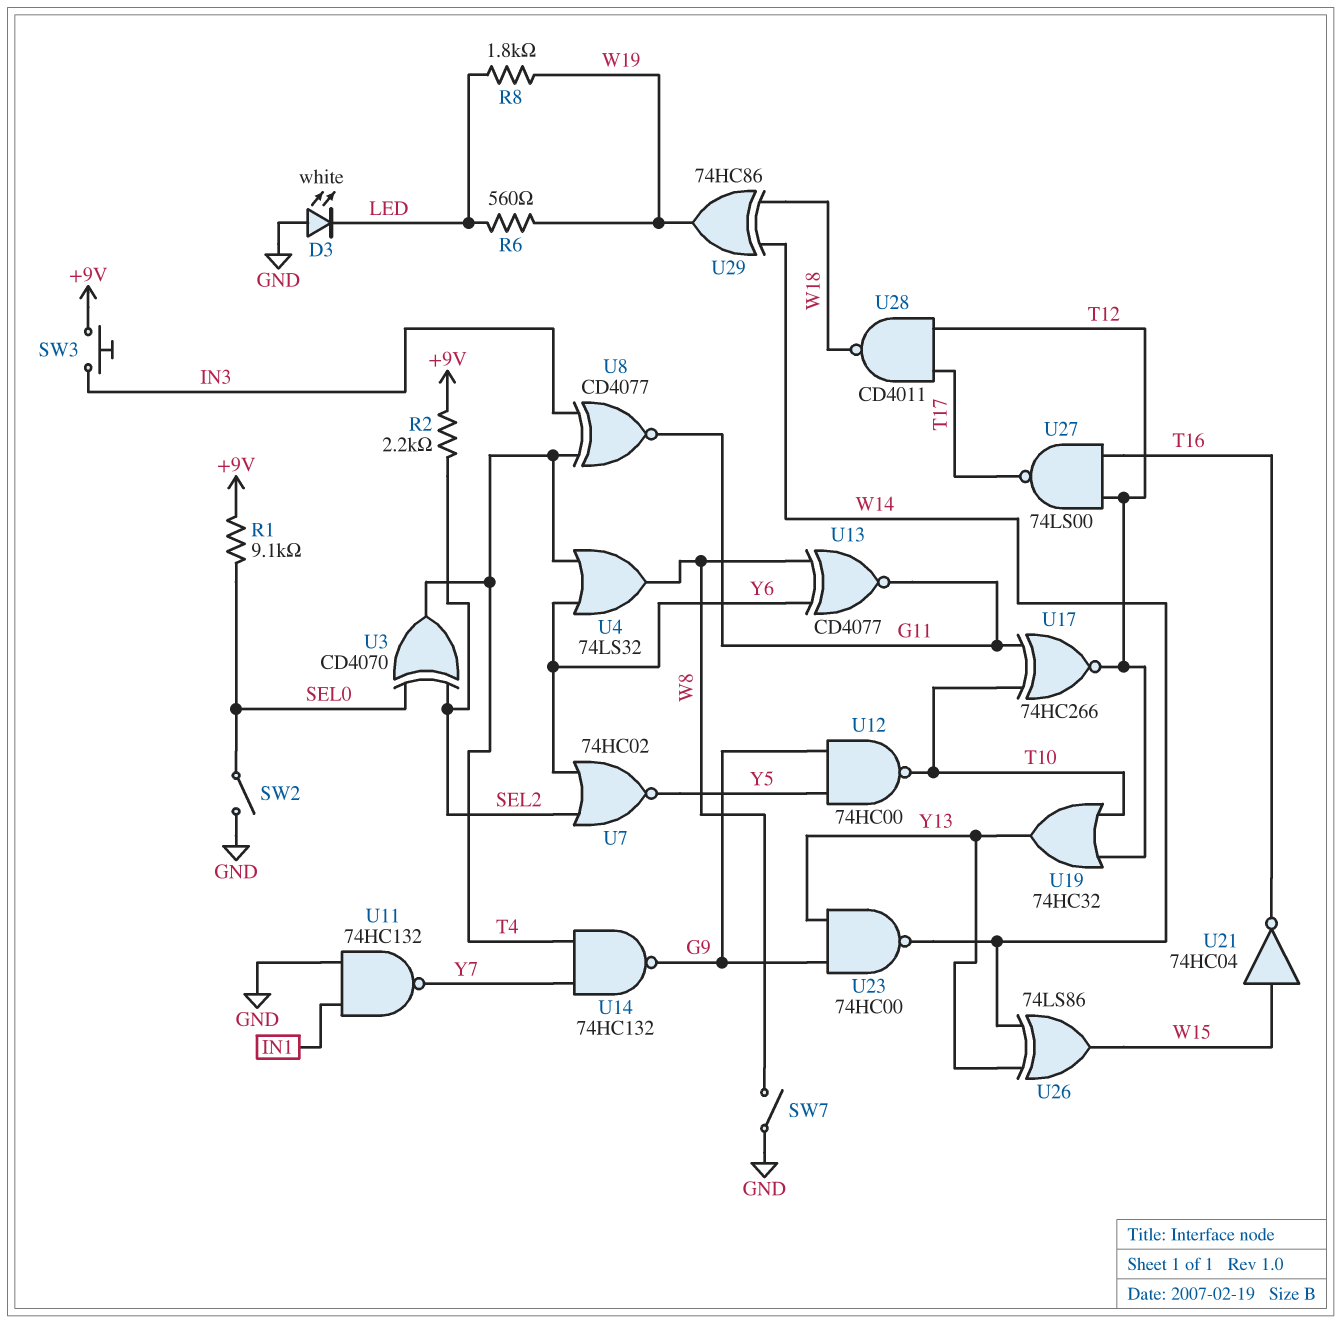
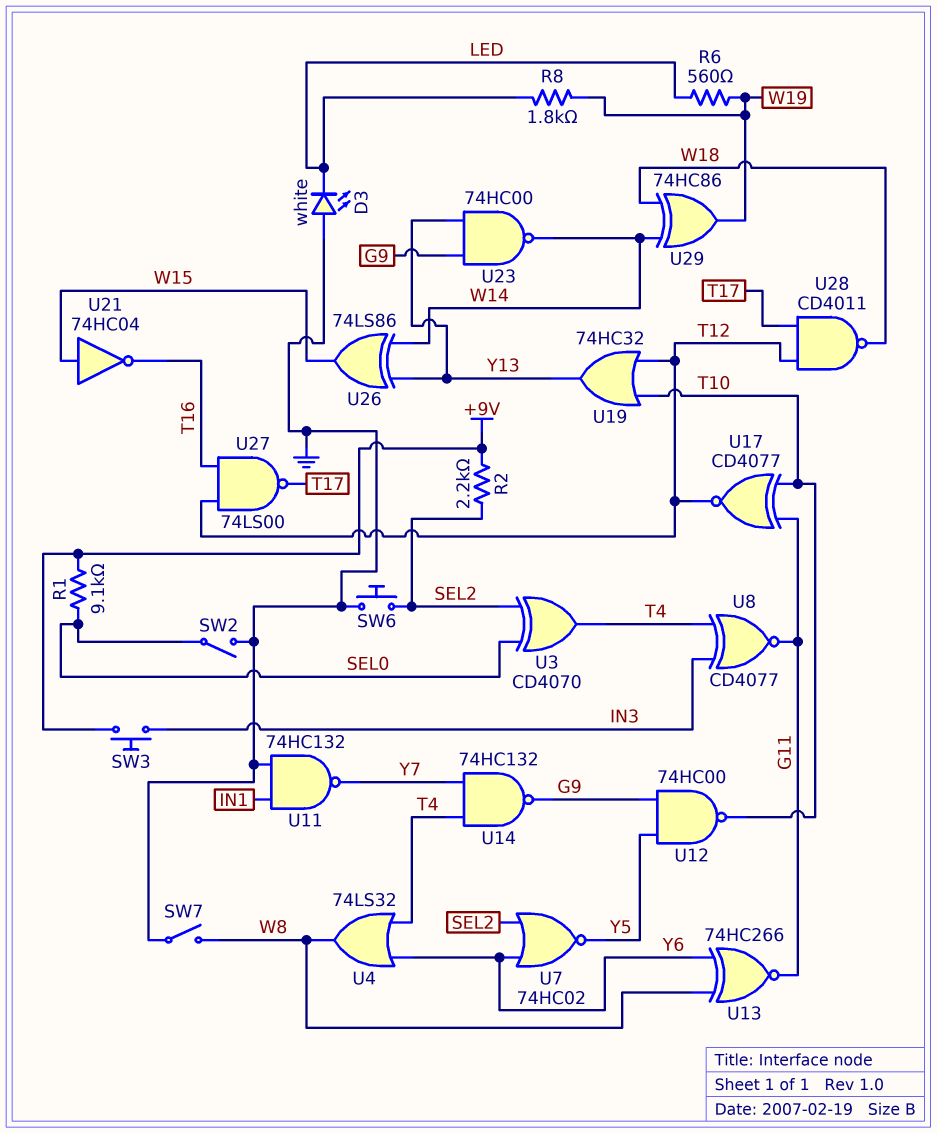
SW6: none -> button (GND, SEL2)
U13: XNOR CD4077 (in W8, in Y6, out G11) -> XNOR 74HC266 (in W8, in Y6, out G11)
U17: XNOR 74HC266 (in G11, in T10, out T12) -> XNOR CD4077 (in G11, in T10, out T12)

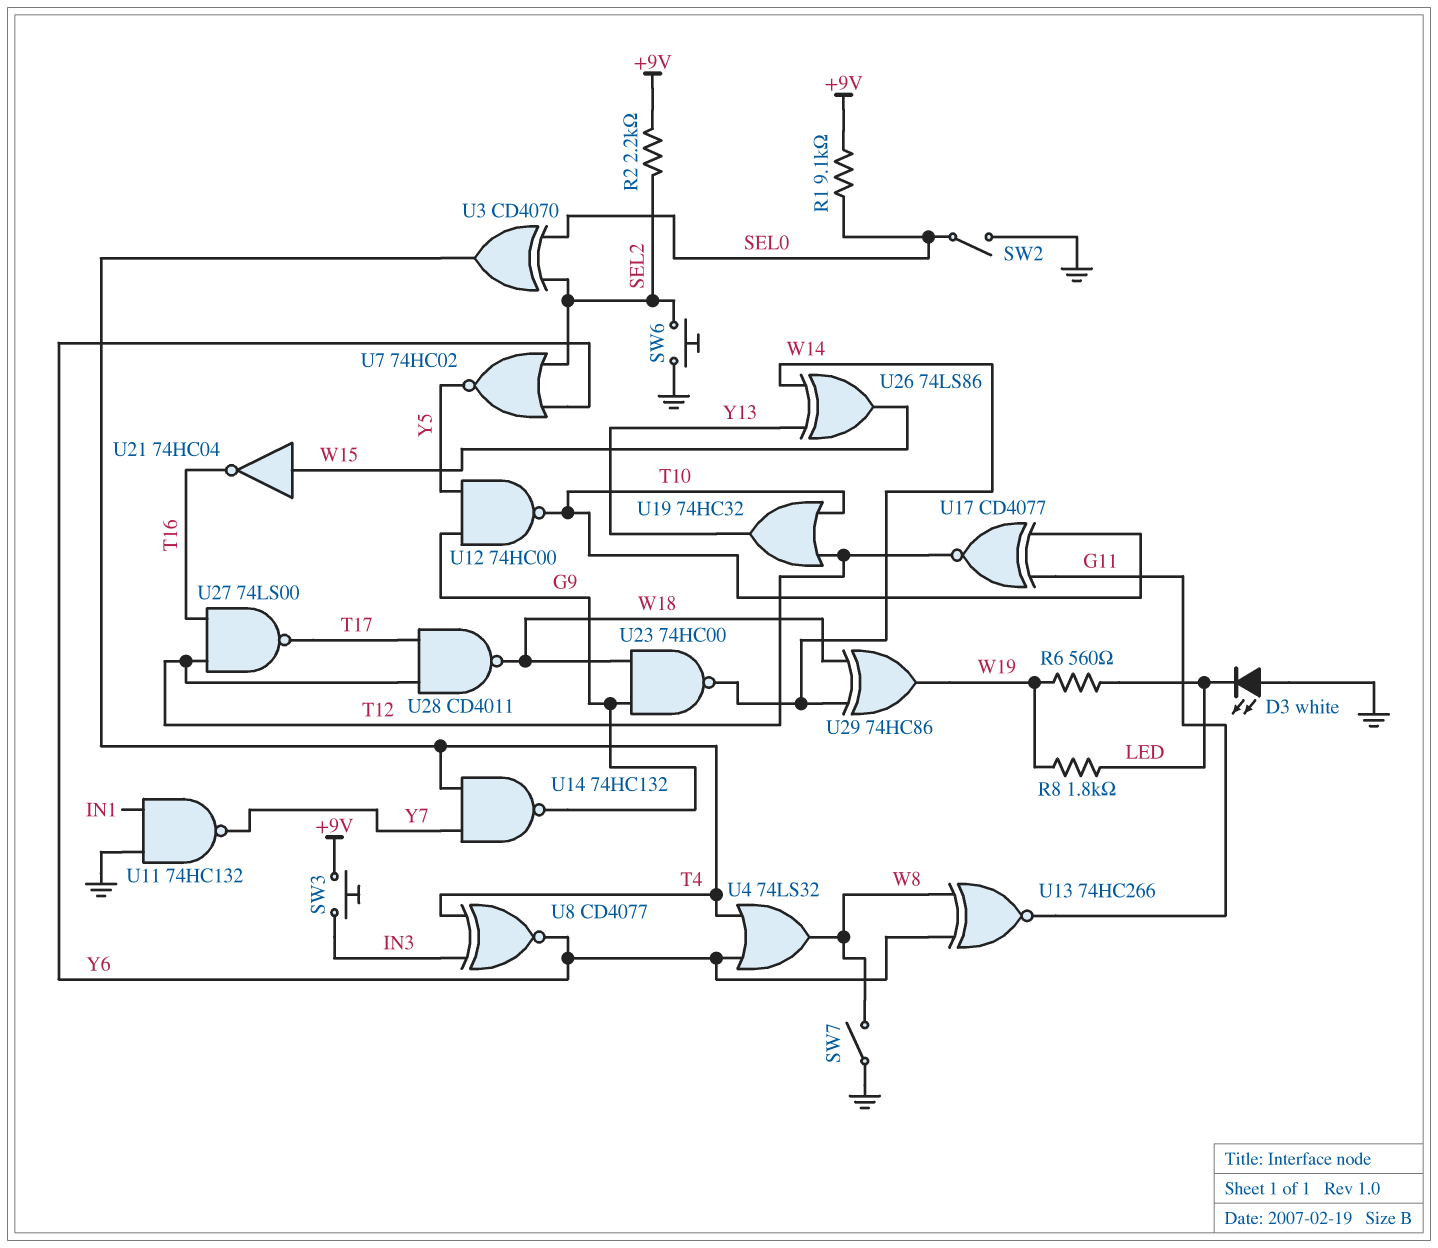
U8: XNOR CD4077 (in IN3, in T4, out G11) -> XNOR CD4077 (in IN3, in T4, out Y6)
U23: NAND 74HC00 (in G9, in Y13, out W14) -> NAND 74HC00 (in G9, in W18, out W14)

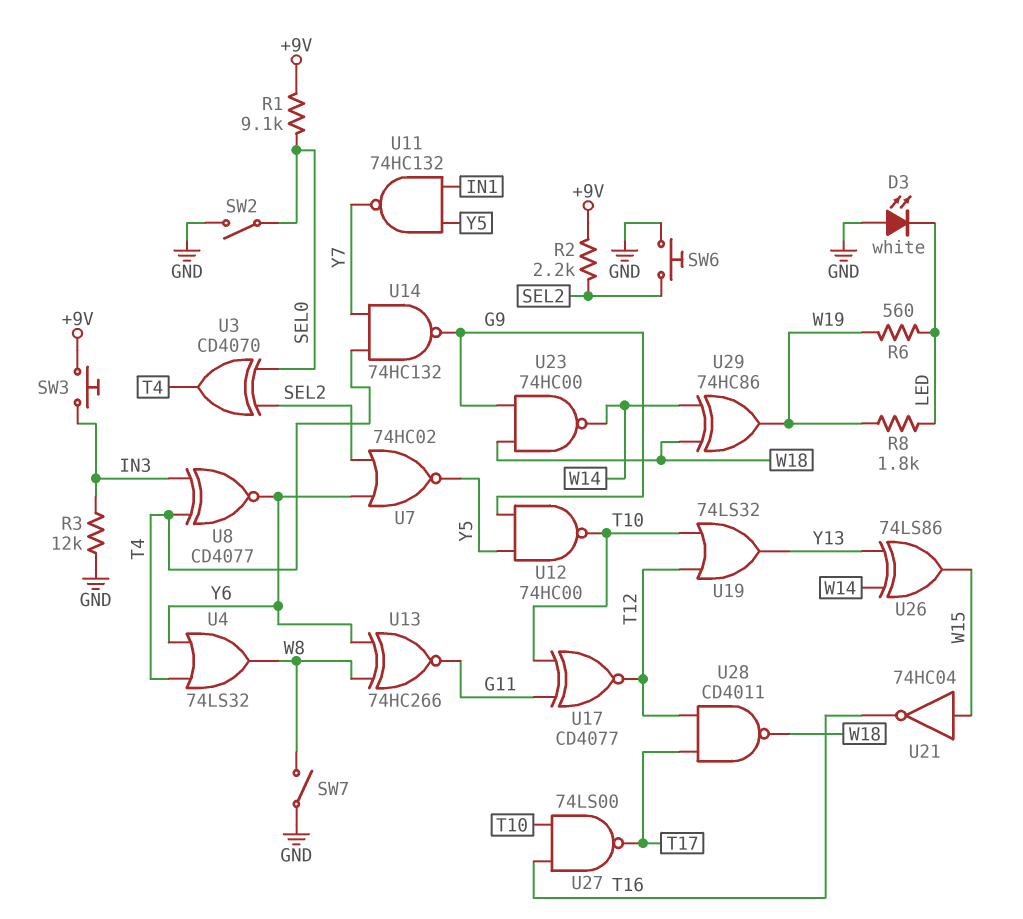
R3: none -> 12k (GND, IN3)
U11: NAND 74HC132 (in GND, in IN1, out Y7) -> NAND 74HC132 (in IN1, in Y5, out Y7)
U19: OR 74HC32 (in T10, in T12, out Y13) -> OR 74LS32 (in T10, in T12, out Y13)
U27: NAND 74LS00 (in T12, in T16, out T17) -> NAND 74LS00 (in T10, in T16, out T17)

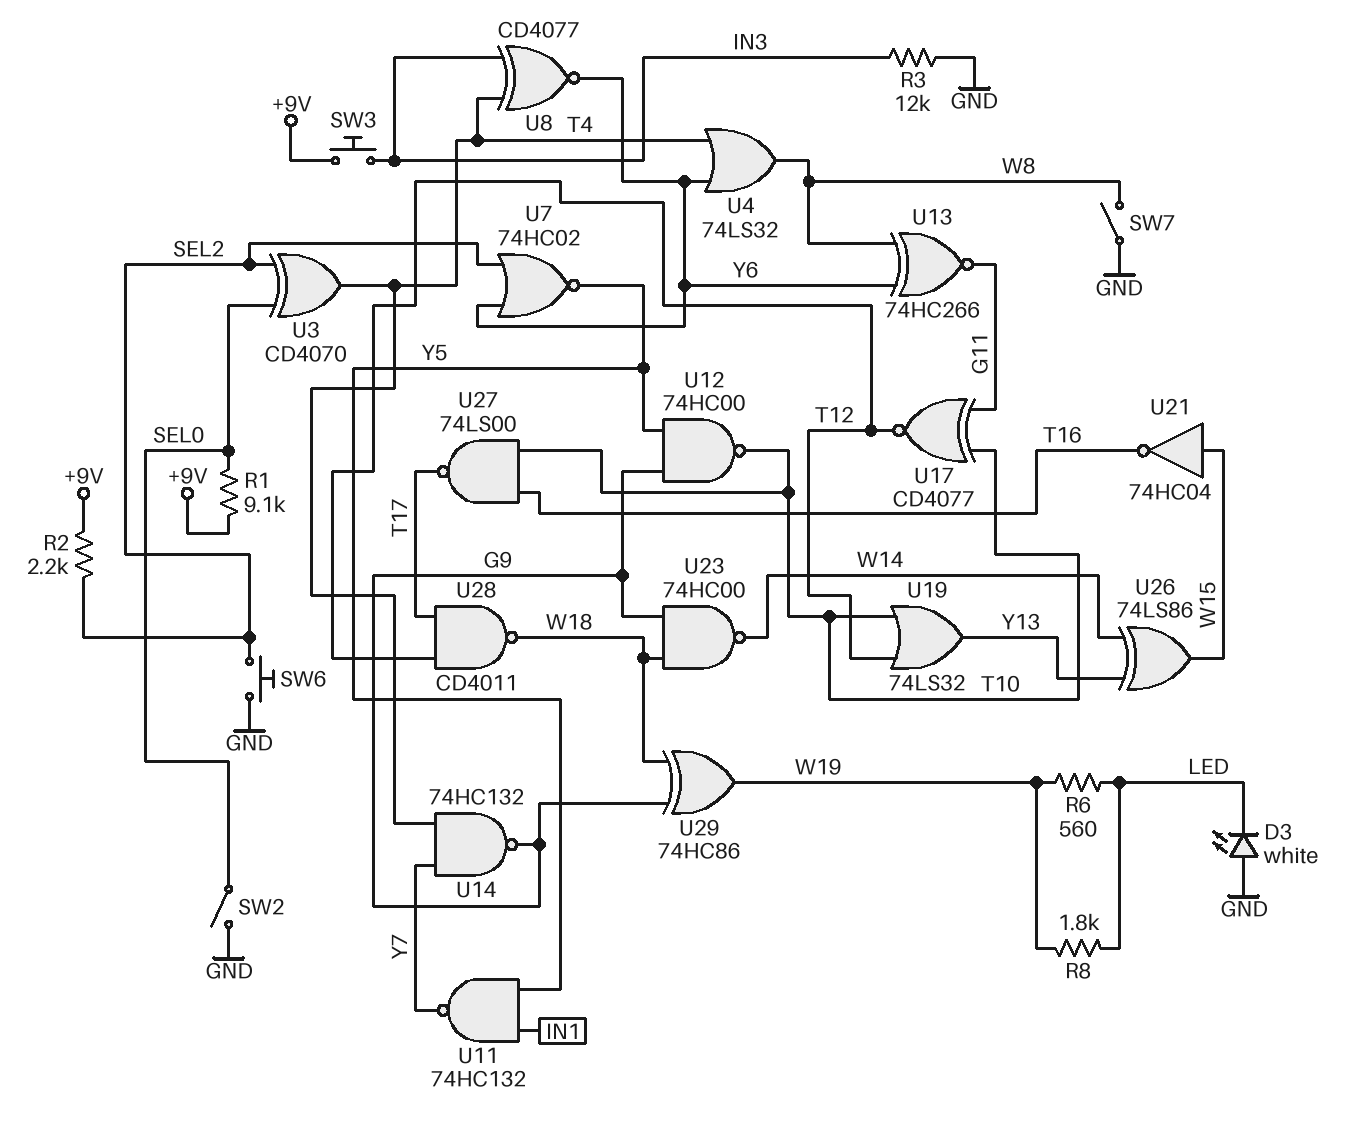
U29: XOR 74HC86 (in W14, in W18, out W19) -> XOR 74HC86 (in G9, in W18, out W19)

